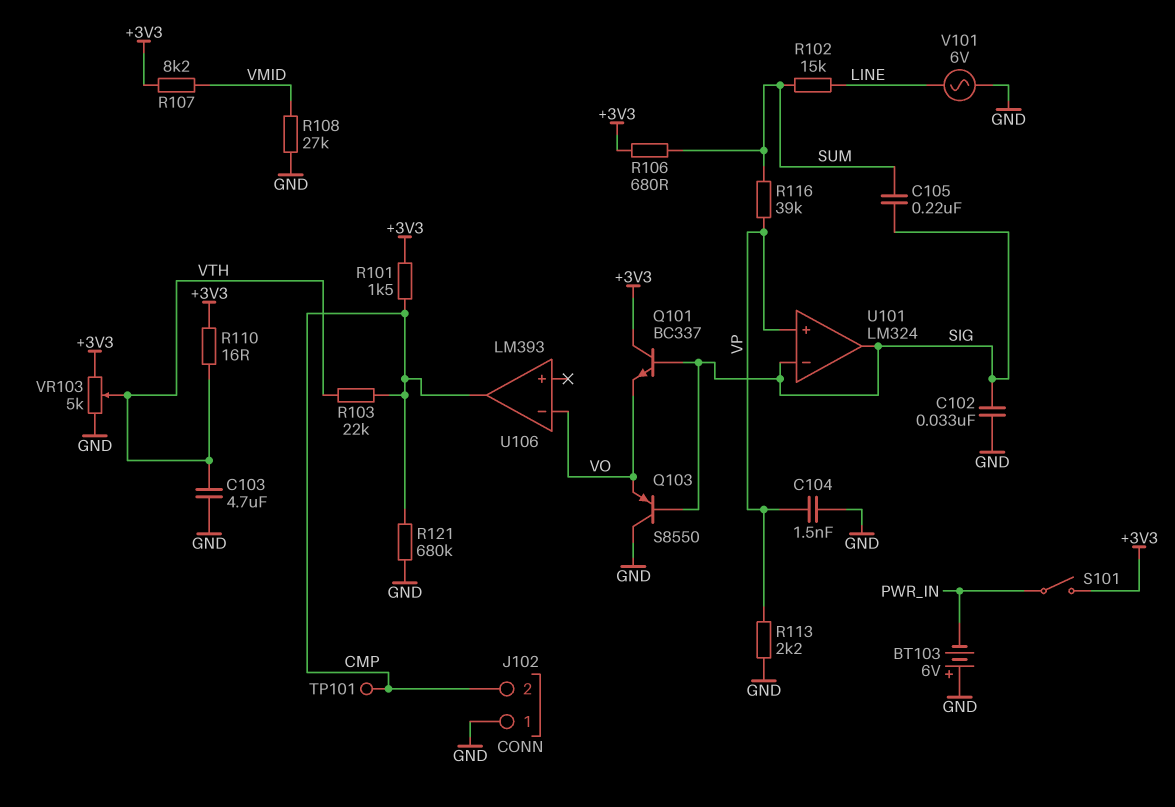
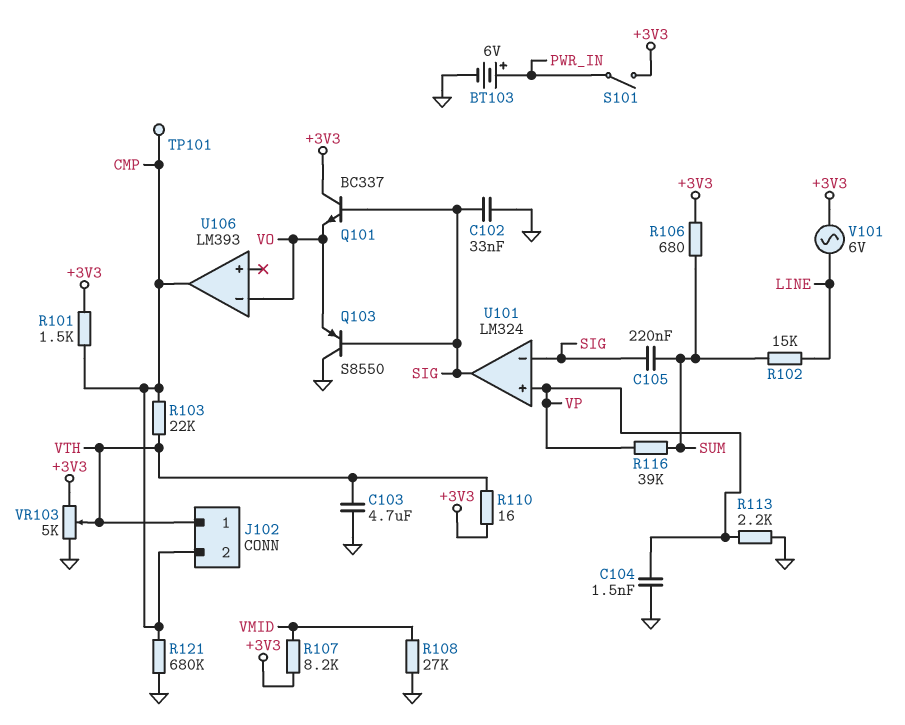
BT103: 6V (plus GND, minus PWR_IN) -> 6V (plus PWR_IN, minus GND)
J102 pin 1: GND -> VTH
V101: AC 6V (GND, LINE) -> AC 6V (+3V3, LINE)

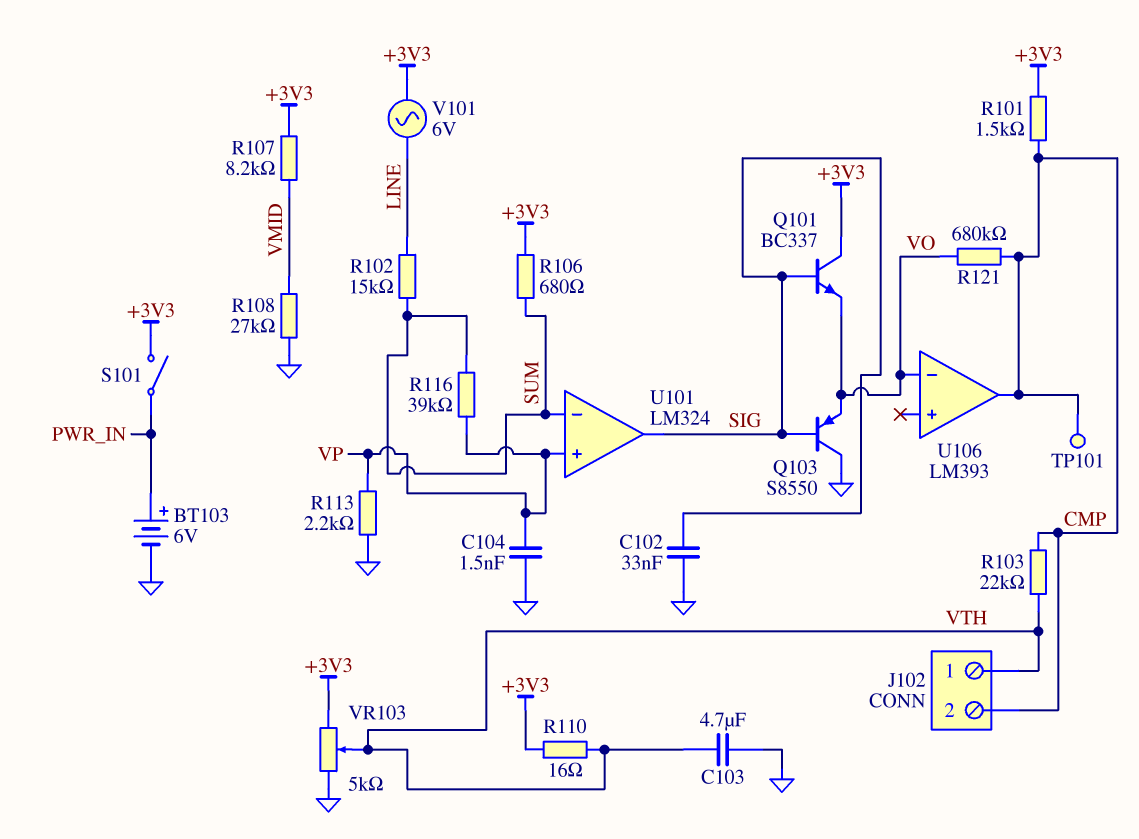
C105: 220nF (SIG, SUM) -> none
R121: 680k (CMP, GND) -> 680k (CMP, VO)
U101 pin in-: SIG -> SUM

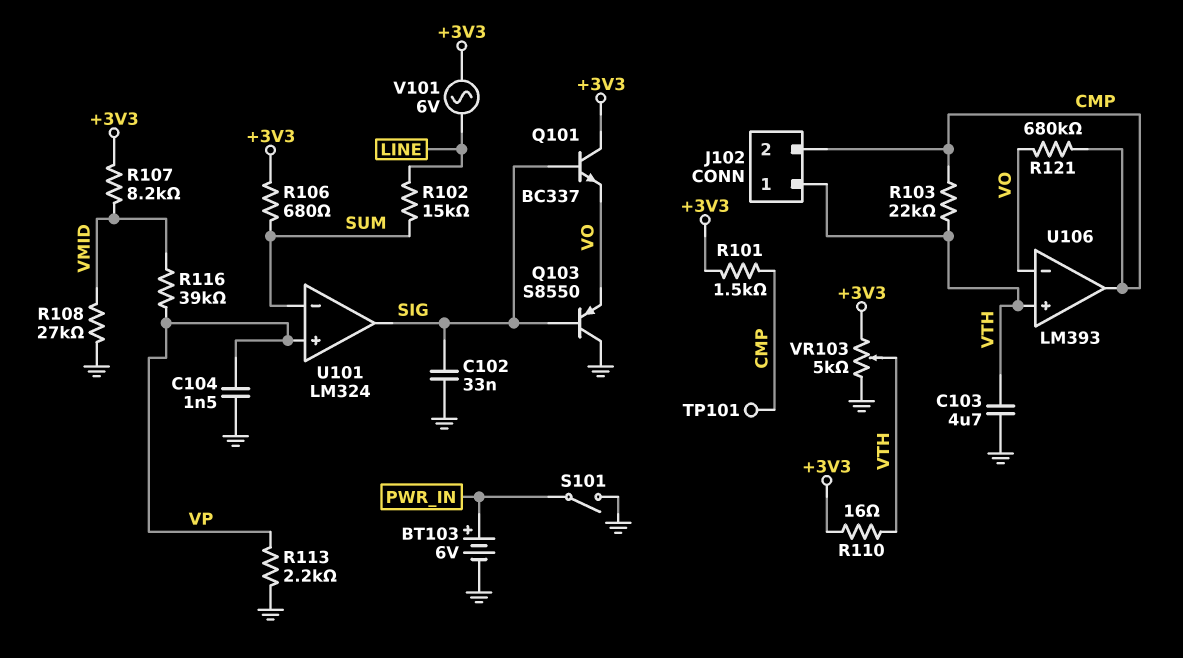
R116: 39k (SUM, VP) -> 39k (VMID, VP)
S101: switch (+3V3, PWR_IN) -> switch (GND, PWR_IN)
U106 pin in+: none -> VTH

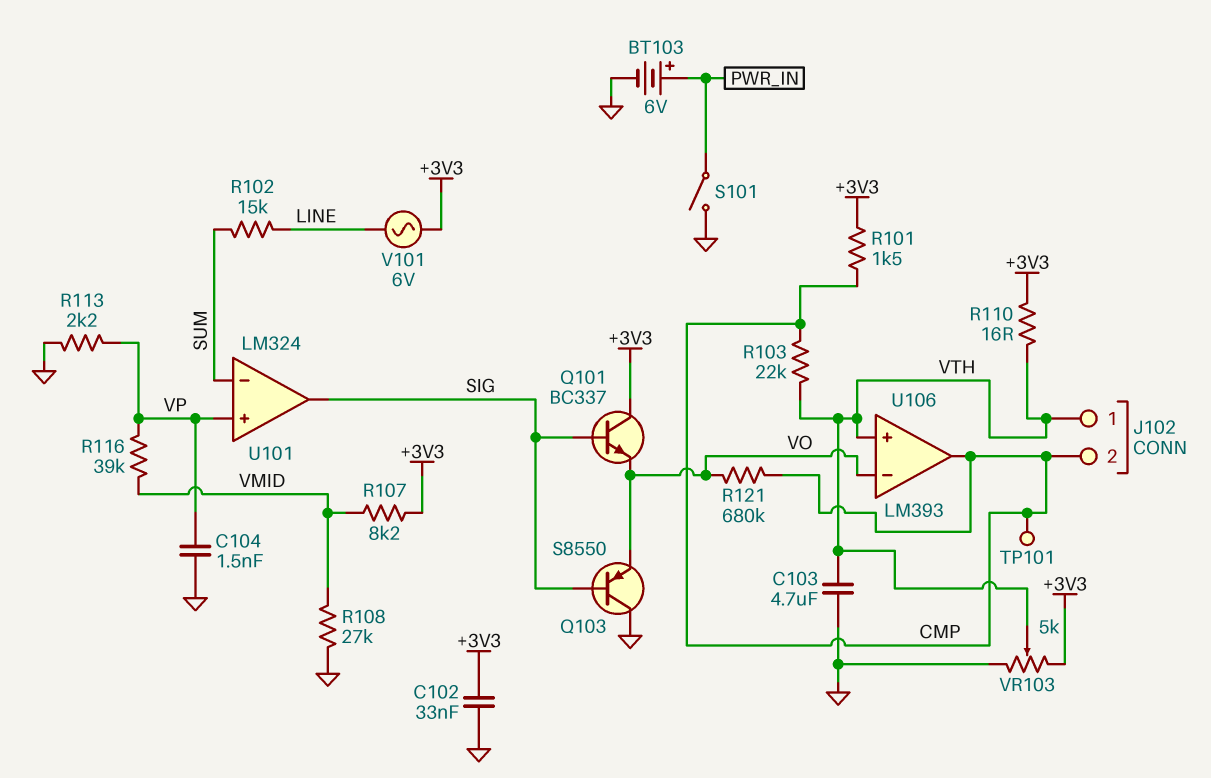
C102: 33nF (GND, SIG) -> 33nF (+3V3, GND)
R106: 680 (+3V3, SUM) -> none

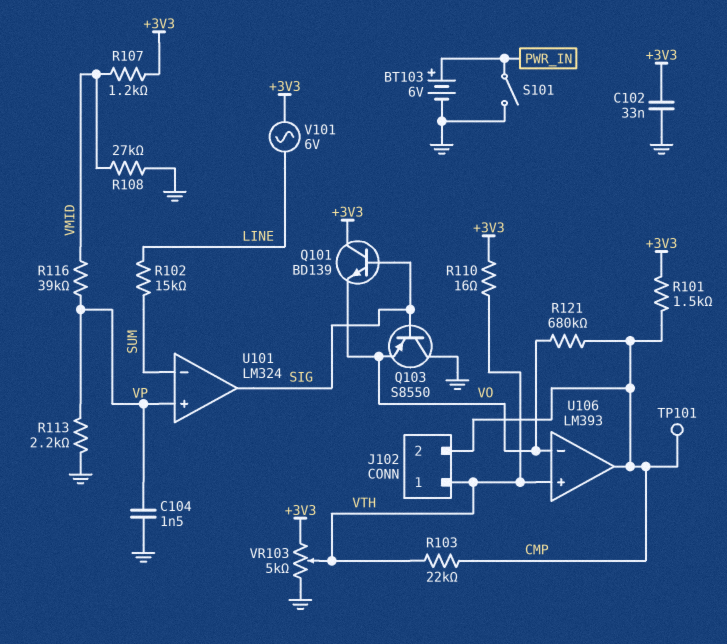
C103: 4.7uF (GND, VTH) -> none
Q101: NPN BC337 (B SIG, C +3V3, E VO) -> NPN BD139 (B SIG, C +3V3, E VO)
R107: 8.2k (+3V3, VMID) -> 1.2k (+3V3, VMID)

